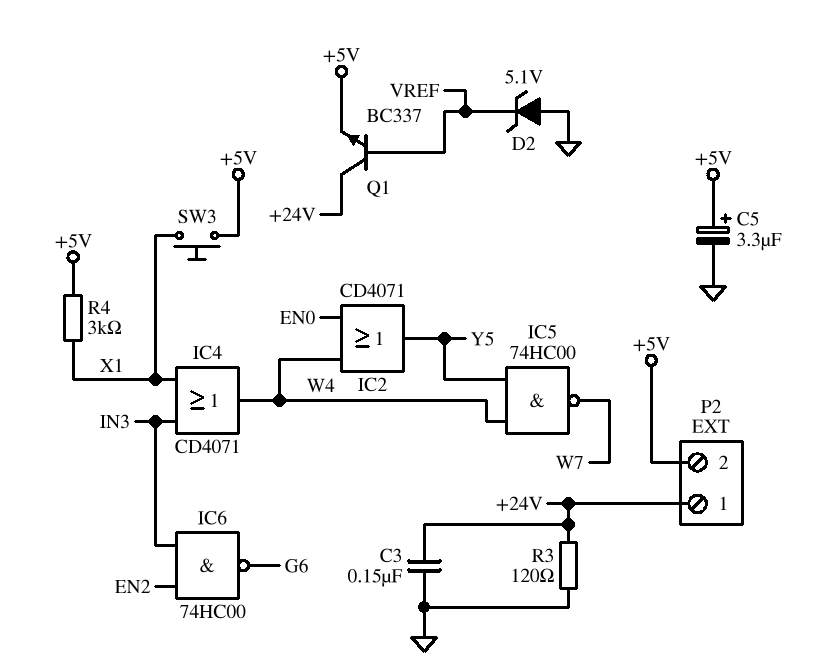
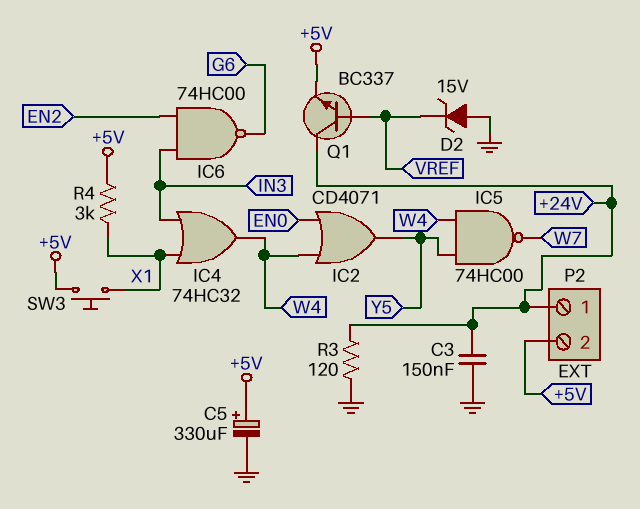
C5: 3.3uF (plus +5V, minus GND) -> 330uF (plus +5V, minus GND)
D2: zener 5.1V (A GND, K VREF) -> zener 15V (A GND, K VREF)
IC4: OR CD4071 (in IN3, in X1, out W4) -> OR 74HC32 (in IN3, in X1, out W4)

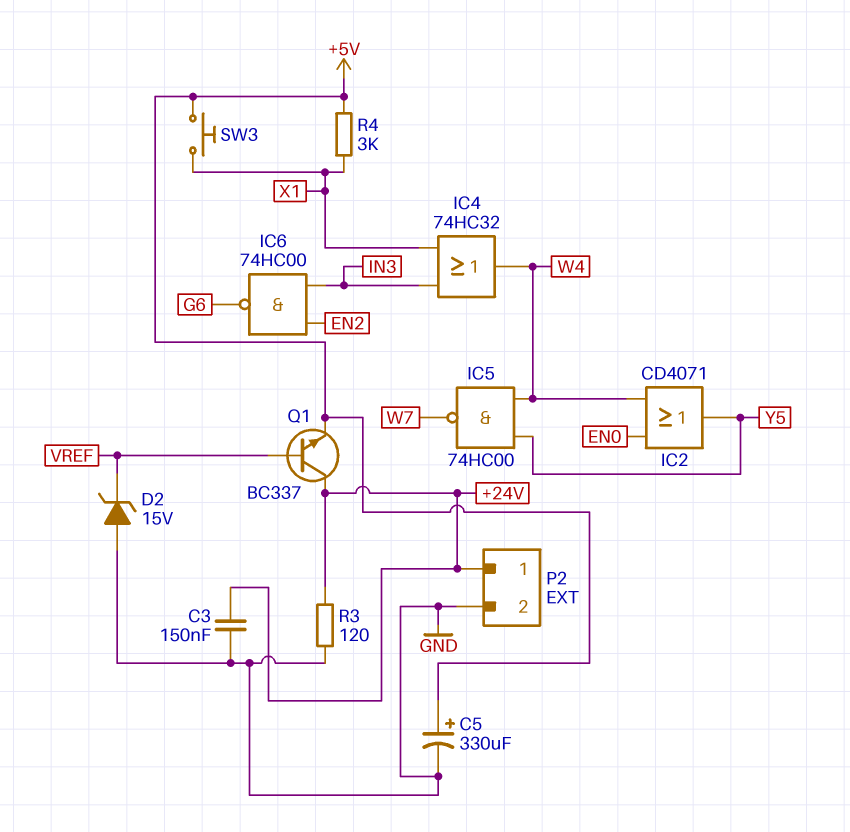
P2 pin 2: +5V -> GND

